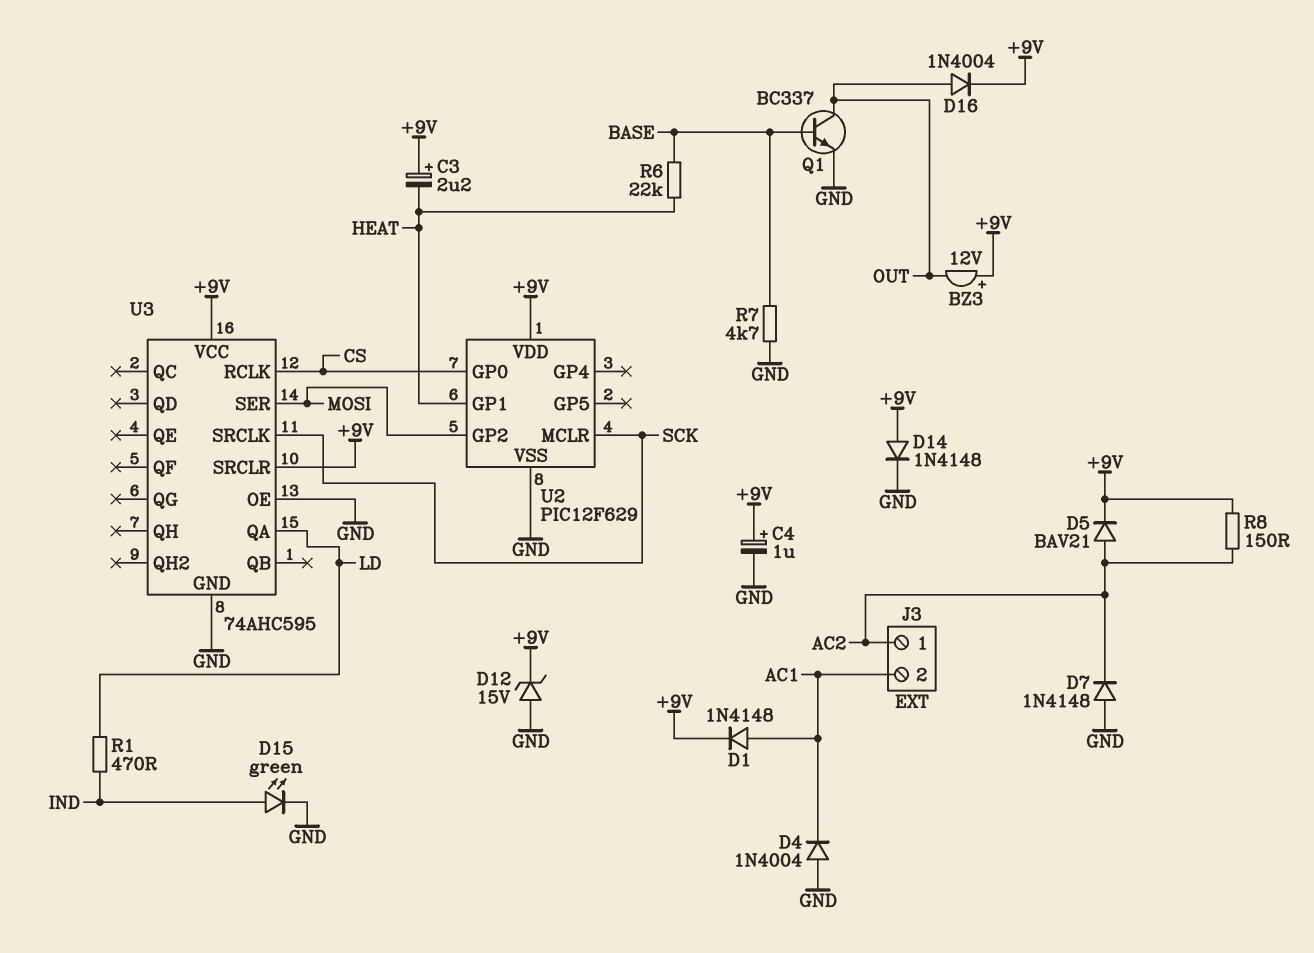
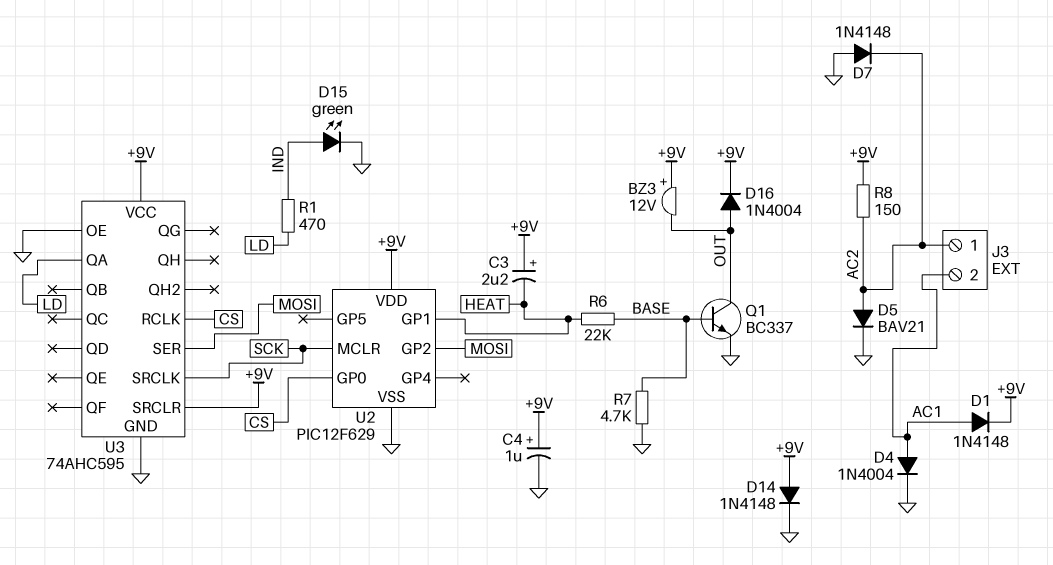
D4: diode 1N4004 (A GND, K AC1) -> diode 1N4004 (A AC1, K GND)
D5: diode BAV21 (A AC2, K +9V) -> diode BAV21 (A AC2, K GND)
D12: zener 15V (A GND, K +9V) -> none

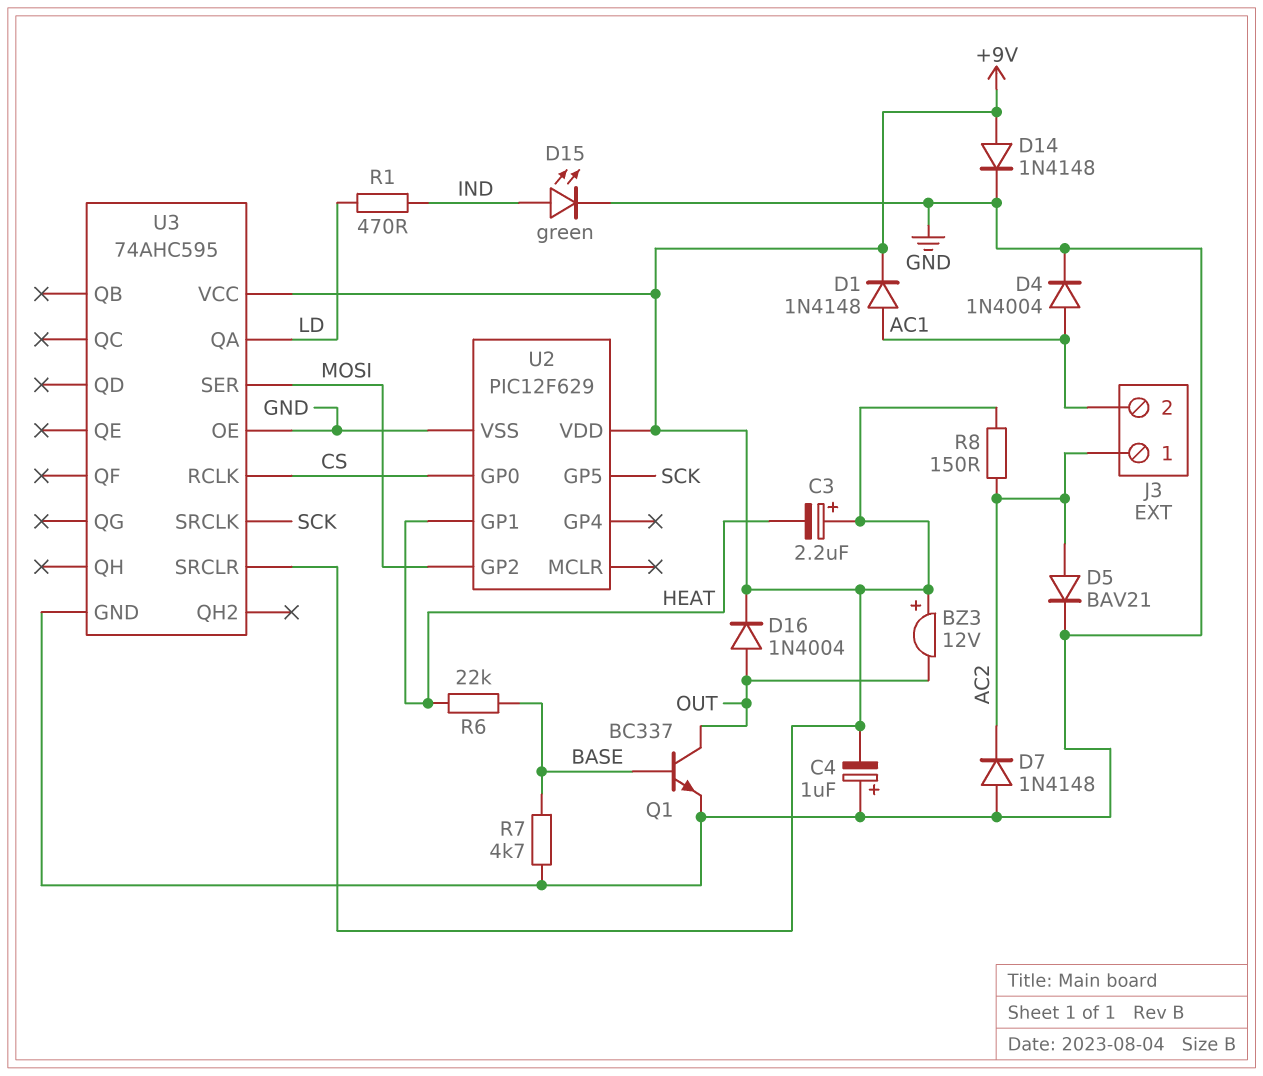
C4: 1uF (plus +9V, minus GND) -> 1uF (plus GND, minus +9V)
U2 pin GP5: none -> SCK
U2 pin MCLR: SCK -> none

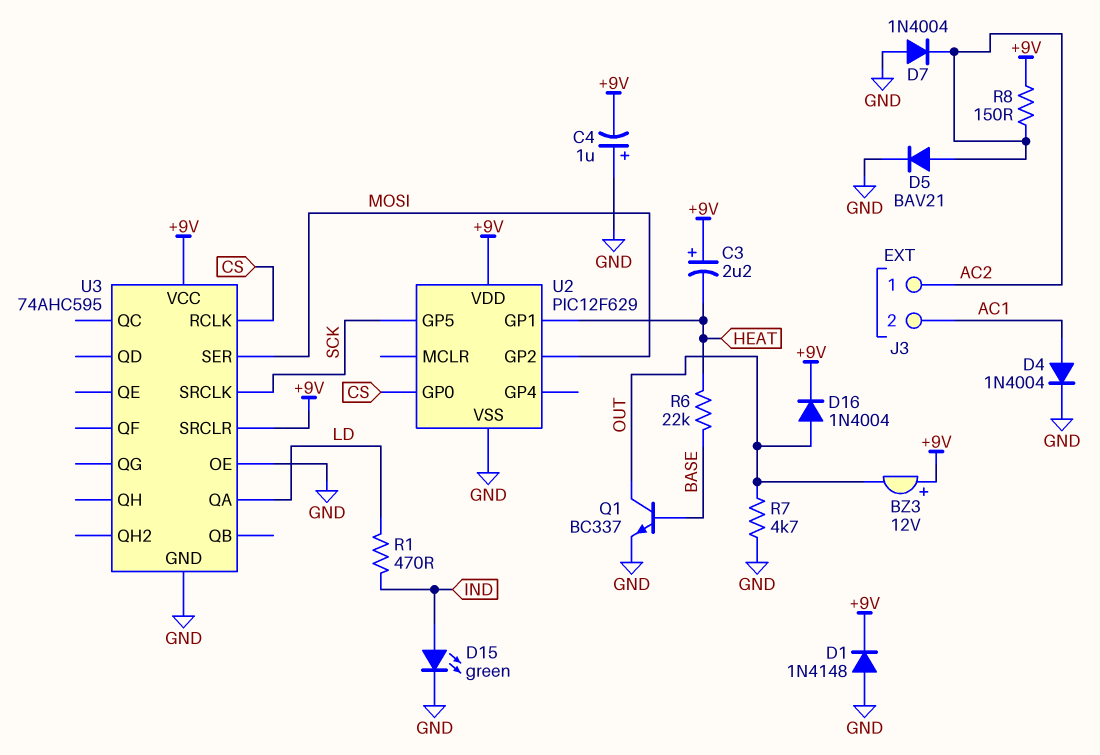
D1: diode 1N4148 (A AC1, K +9V) -> diode 1N4148 (A GND, K +9V)
D7: diode 1N4148 (A GND, K AC2) -> diode 1N4004 (A GND, K AC2)
D14: diode 1N4148 (A +9V, K GND) -> none
R7: 4.7k (BASE, GND) -> 4.7k (GND, OUT)

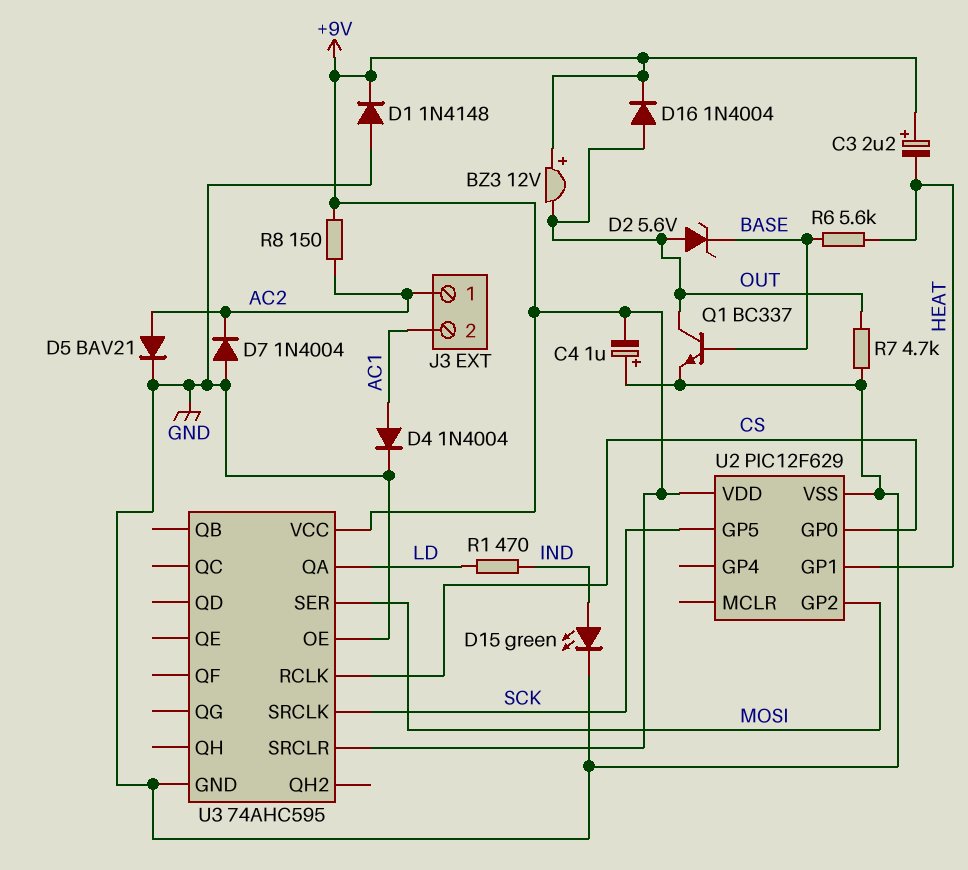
D2: none -> zener 5.6V (A OUT, K BASE)
R6: 22k (BASE, HEAT) -> 5.6k (BASE, HEAT)

